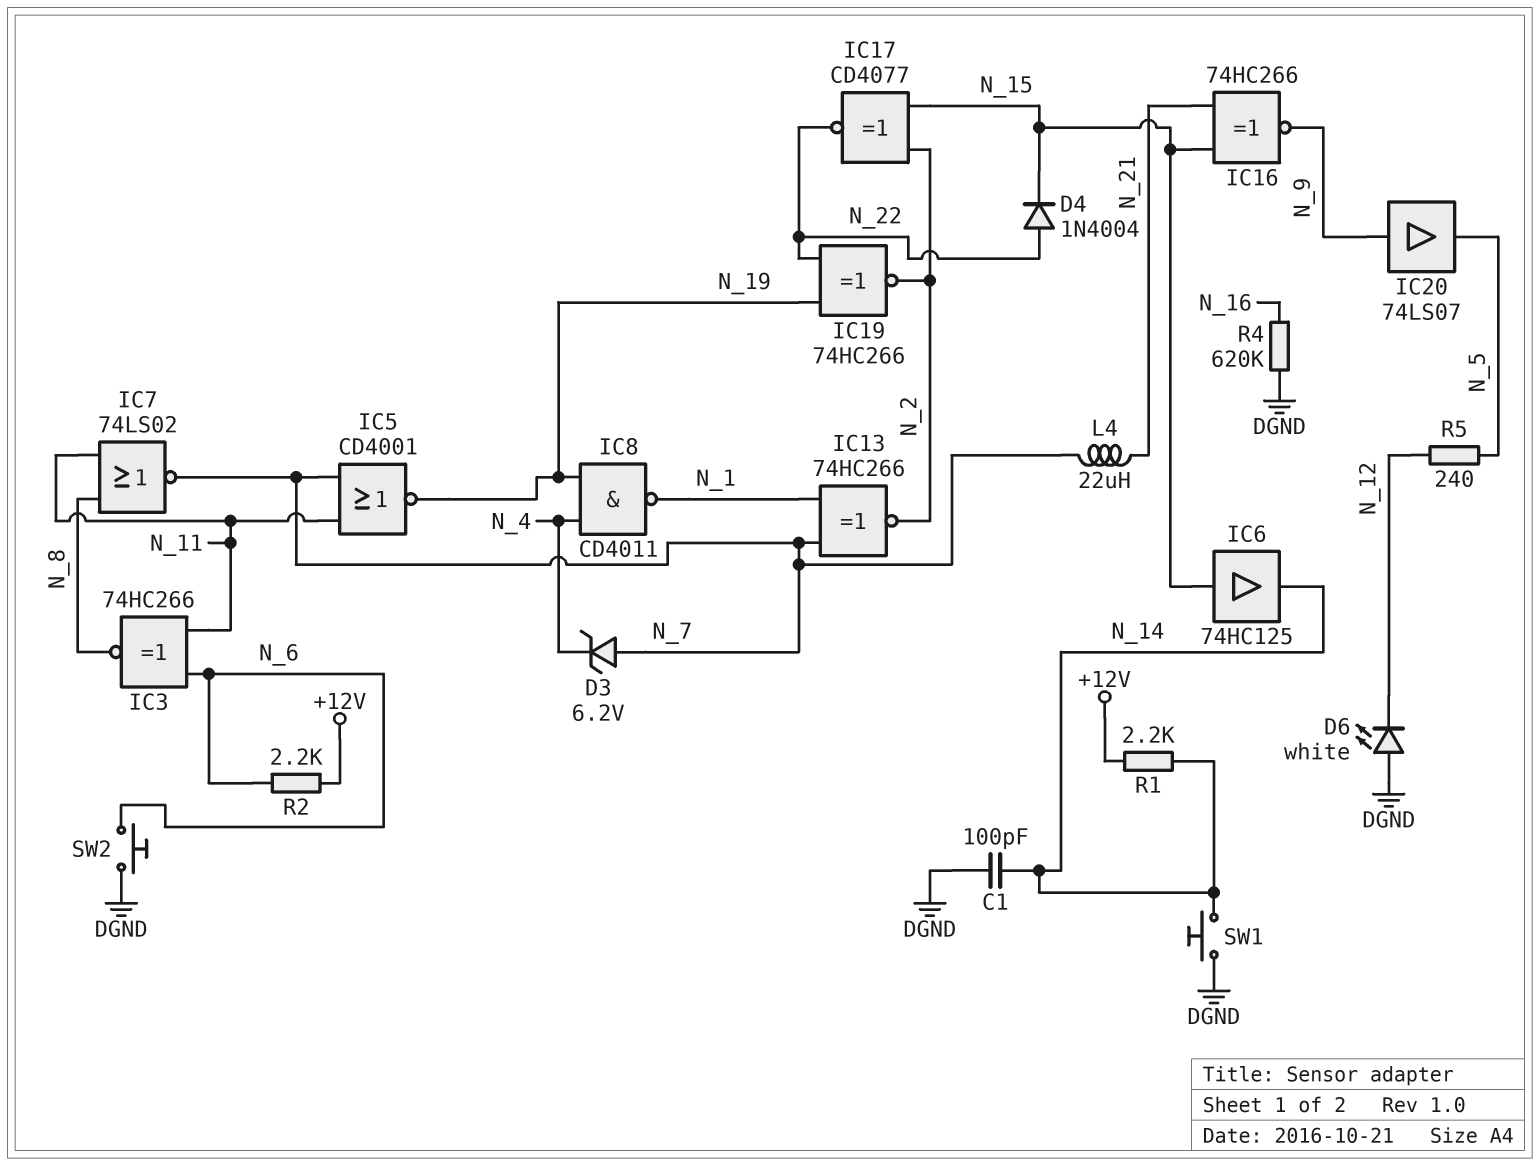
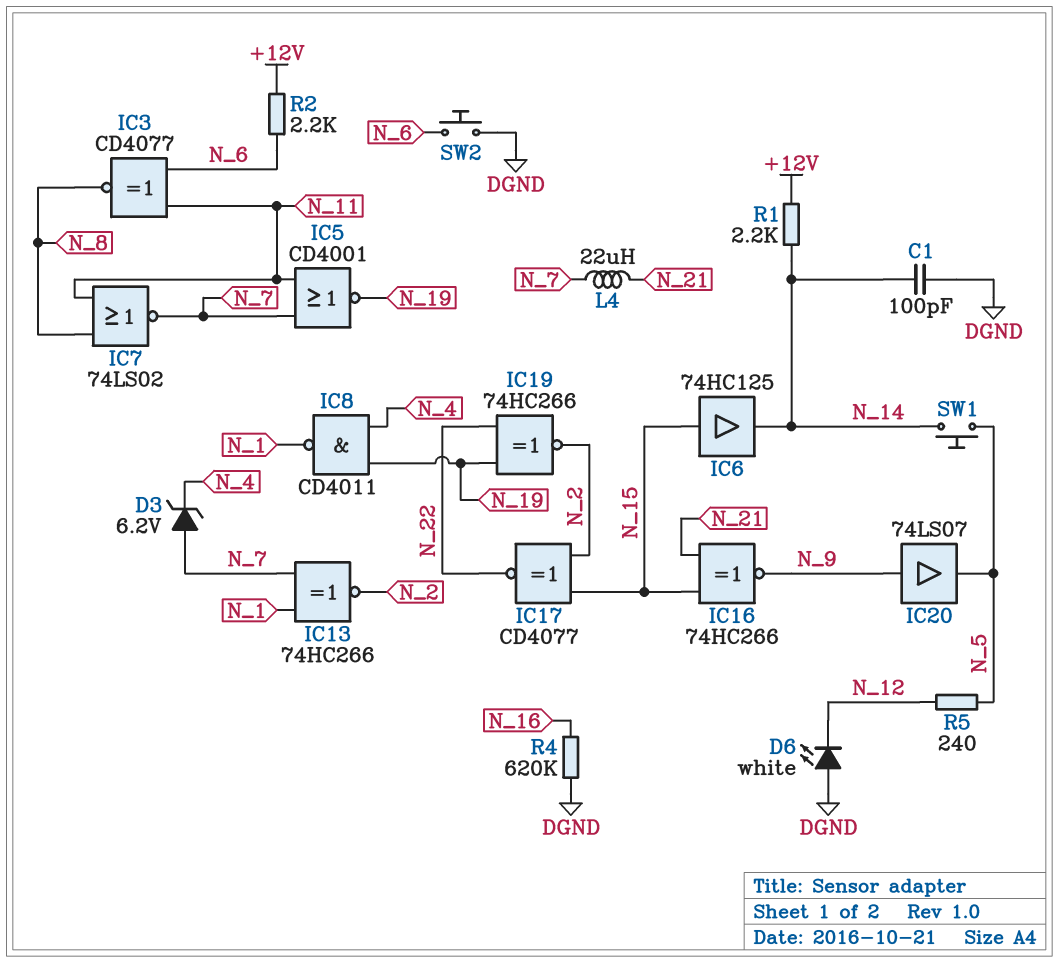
D4: diode 1N4004 (A N_22, K N_15) -> none
IC3: XNOR 74HC266 (in N_6, in N_11, out N_8) -> XNOR CD4077 (in N_6, in N_11, out N_8)
SW1: button (DGND, N_14) -> button (N_5, N_14)

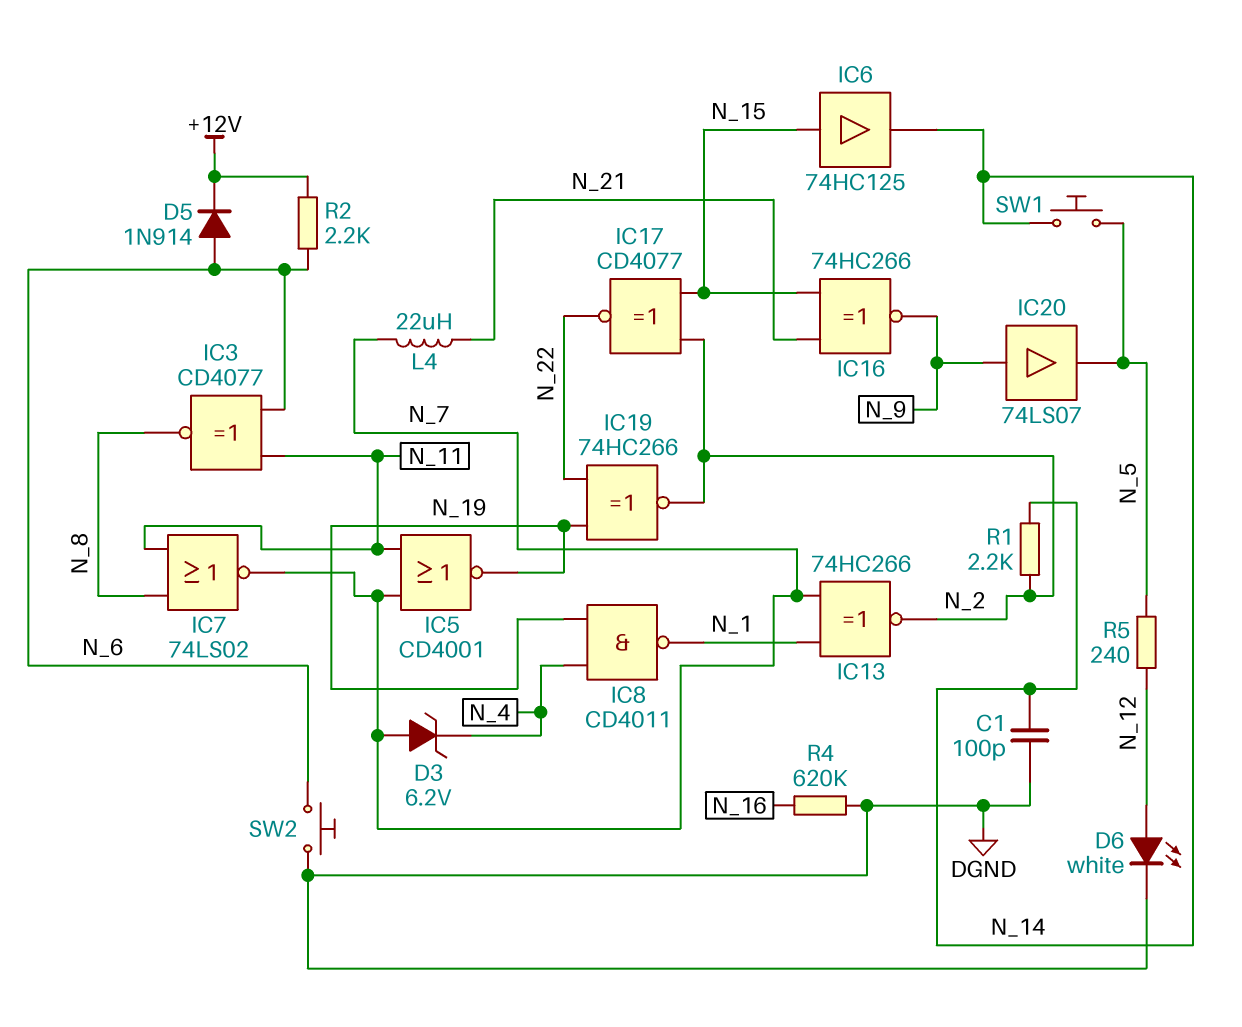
D5: none -> diode 1N914 (A N_6, K +12V)
D6: LED white (A DGND, K N_12) -> LED white (A N_12, K DGND)
R1: 2.2k (+12V, N_14) -> 2.2k (N_2, N_14)

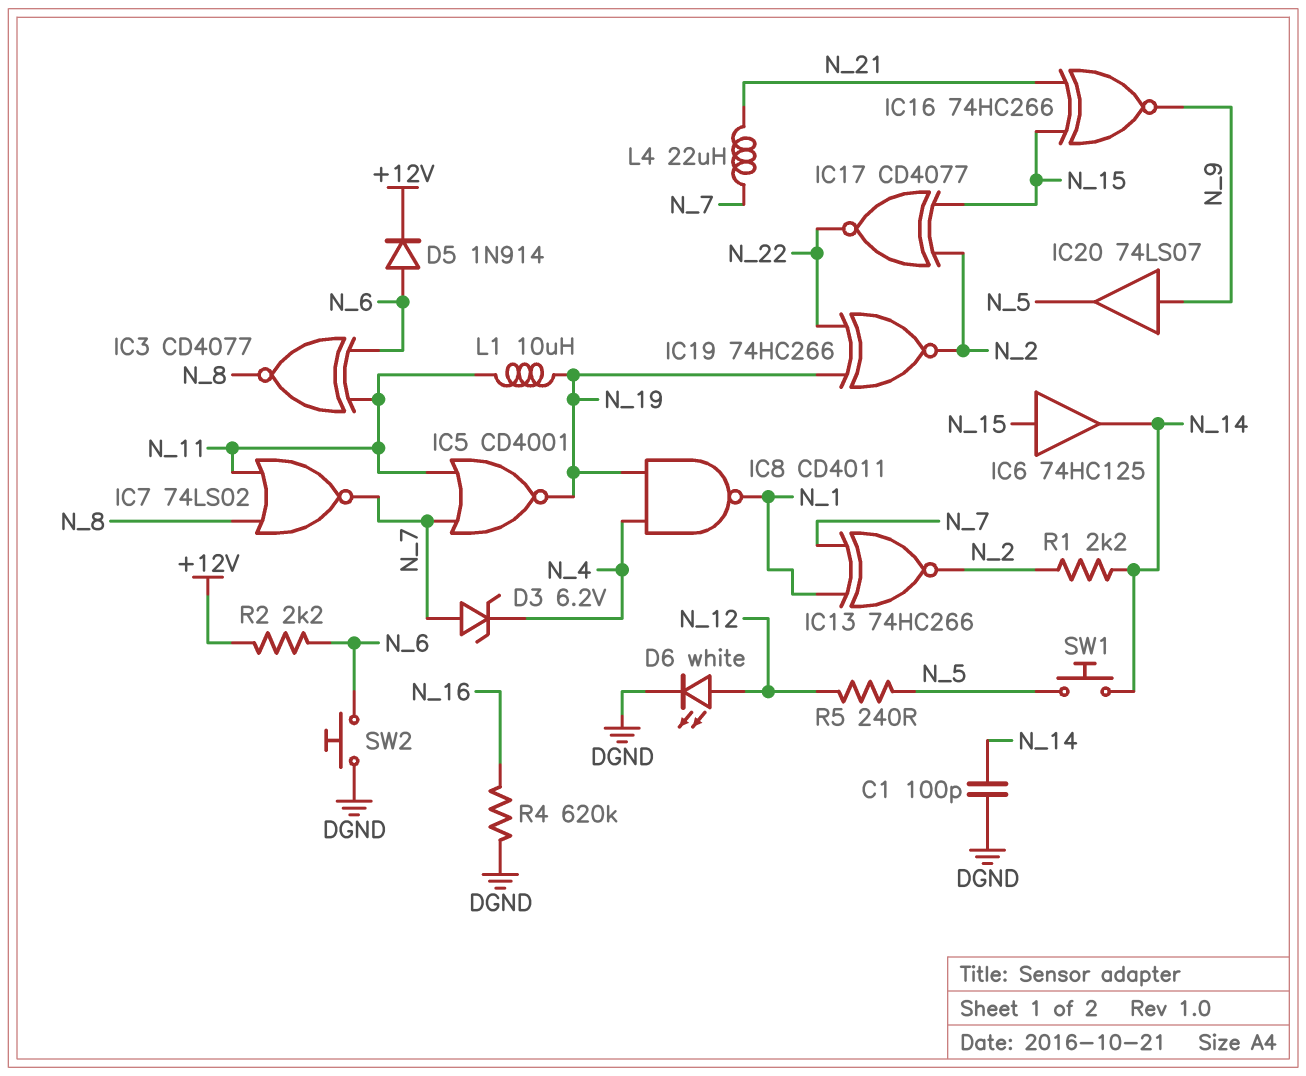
L1: none -> 10uH (N_11, N_19)

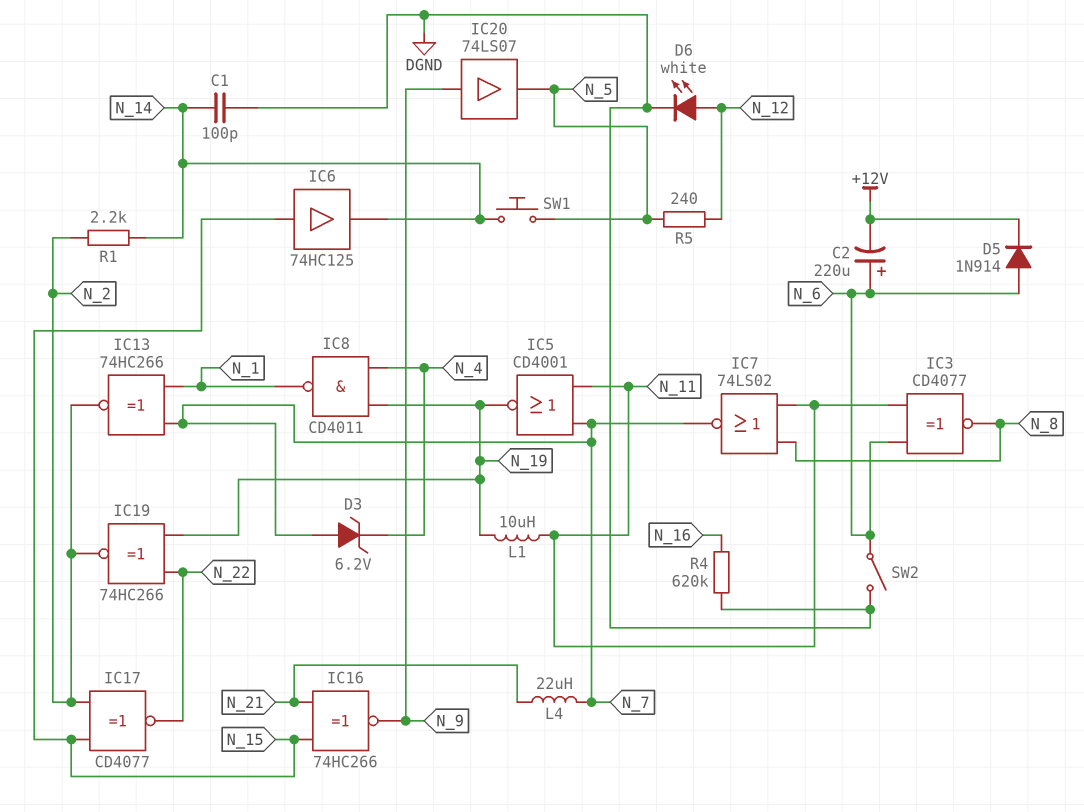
C2: none -> 220uF (plus N_6, minus +12V)
R2: 2.2k (+12V, N_6) -> none
SW2: button (DGND, N_6) -> switch (DGND, N_6)

